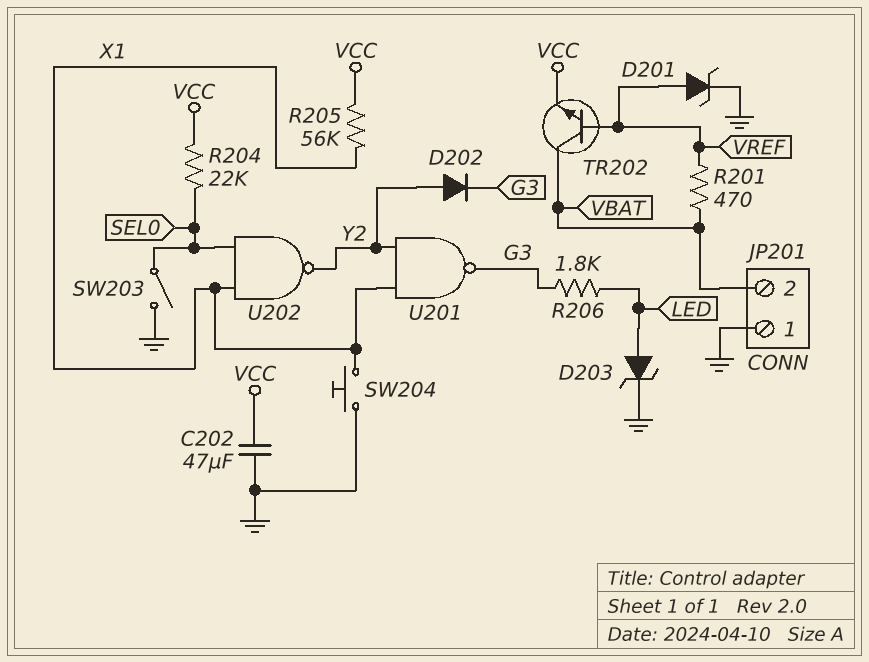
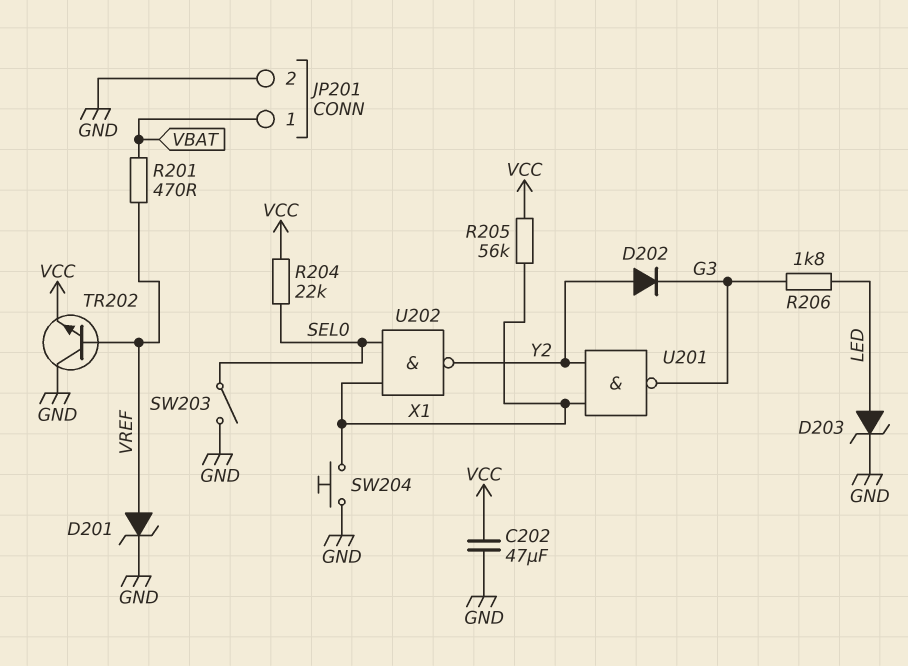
JP201 pin 1: GND -> VBAT
JP201 pin 2: VBAT -> GND
TR202: NPN (B VREF, C VBAT, E VCC) -> NPN (B VREF, C GND, E VCC)

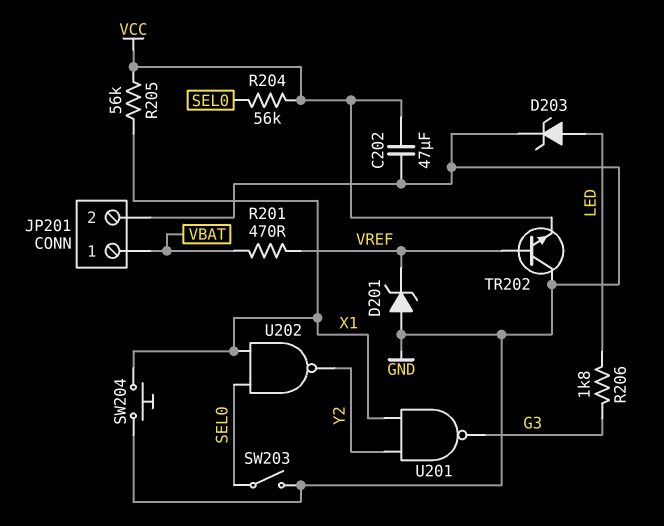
D201: zener (A VREF, K GND) -> zener (A GND, K VREF)
D202: diode (A Y2, K G3) -> none
R204: 22k (SEL0, VCC) -> 56k (SEL0, VCC)

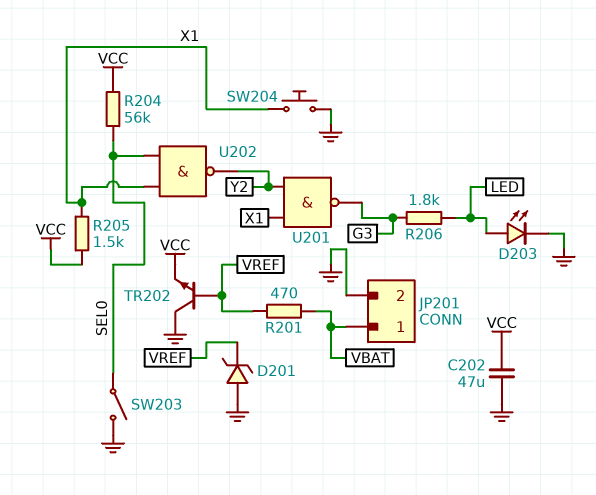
D203: zener (A LED, K GND) -> LED (A LED, K GND)
R205: 56k (VCC, X1) -> 1.5k (VCC, X1)

